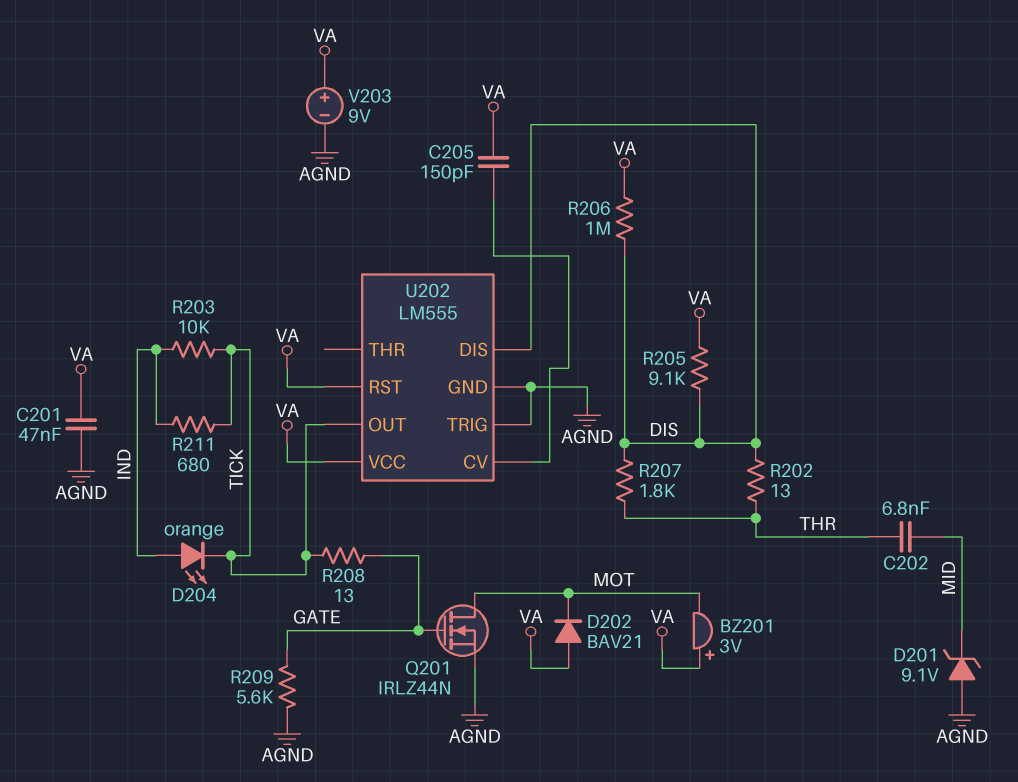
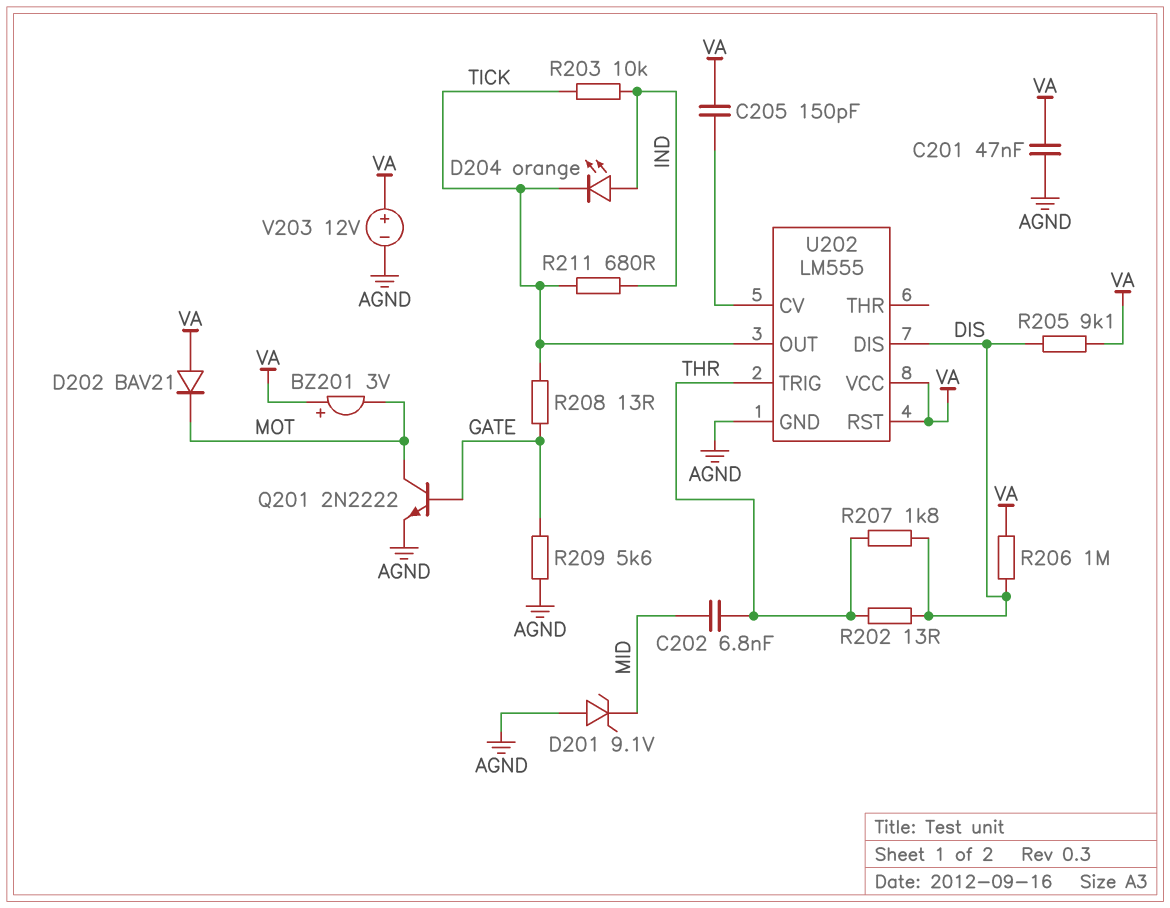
Q201: NMOS IRLZ44N (G GATE, D MOT, S AGND) -> NPN 2N2222 (B GATE, C MOT, E AGND)
U202 pin TRIG: AGND -> THR
V203: 9V (plus VA, minus AGND) -> 12V (plus VA, minus AGND)

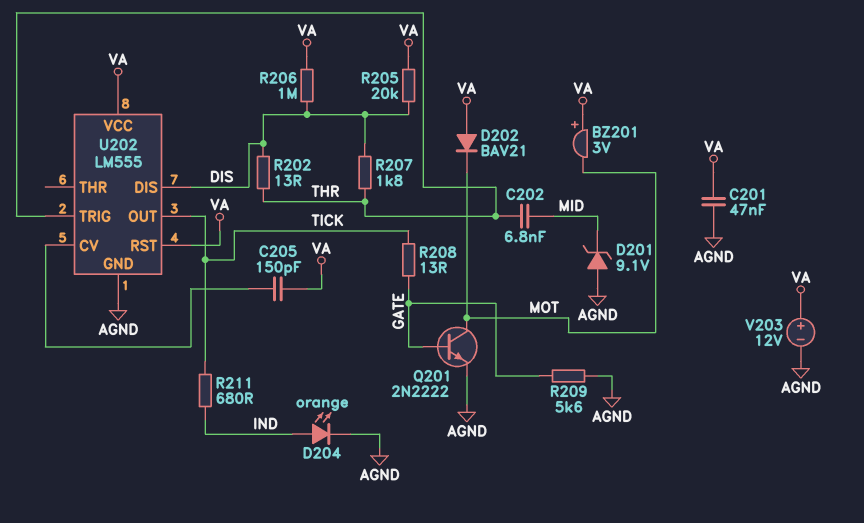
D204: LED orange (A IND, K TICK) -> LED orange (A IND, K AGND)
R203: 10k (IND, TICK) -> none
R205: 9.1k (DIS, VA) -> 20k (DIS, VA)

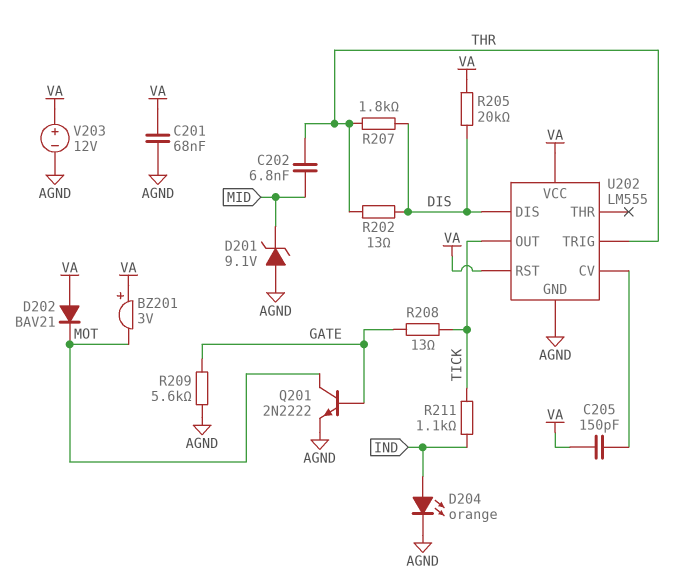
C201: 47nF (AGND, VA) -> 68nF (AGND, VA)
R206: 1M (DIS, VA) -> none
R211: 680 (IND, TICK) -> 1.1k (IND, TICK)

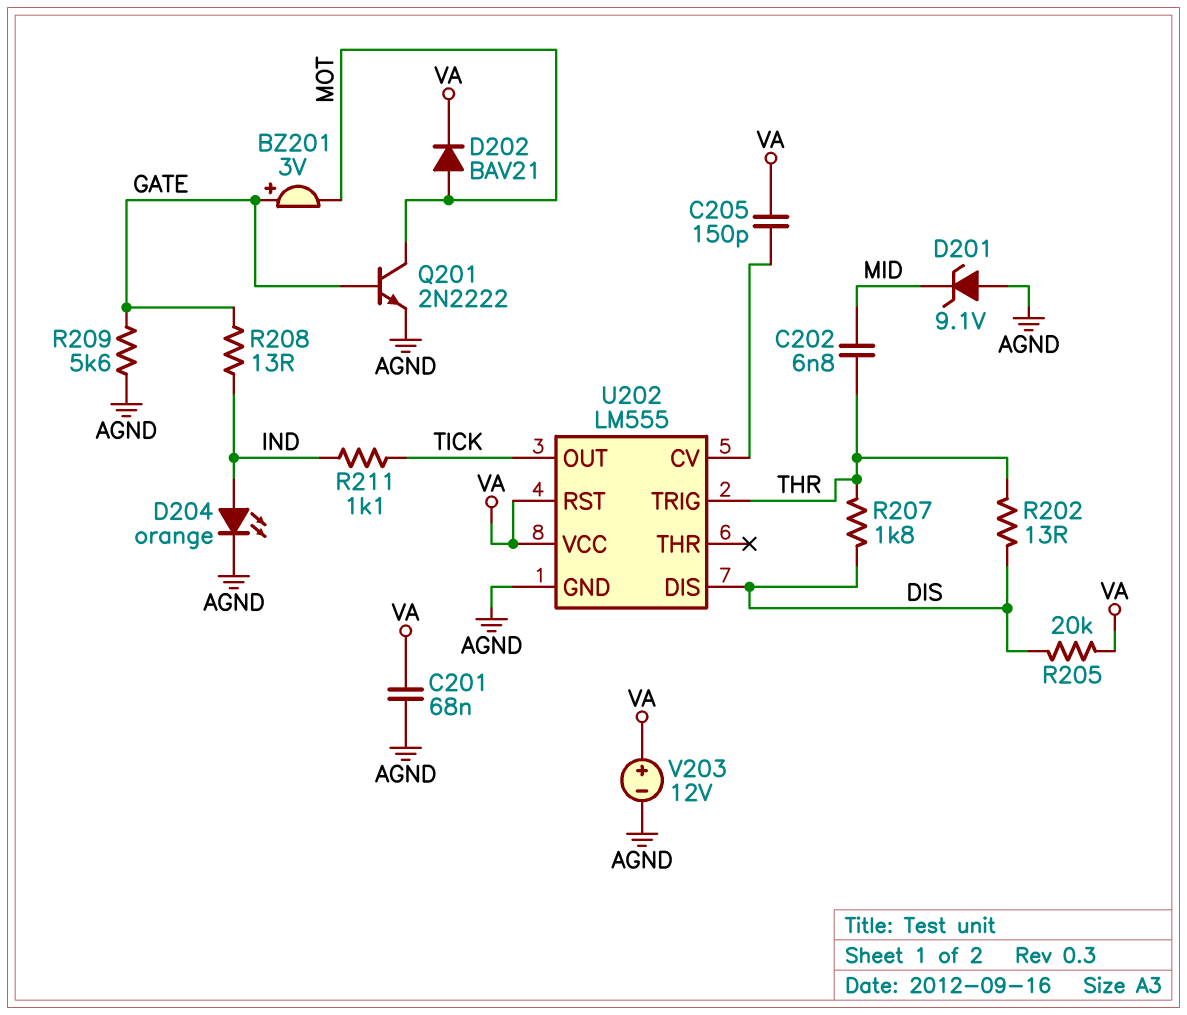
BZ201: buzzer 3V (plus VA, minus MOT) -> buzzer 3V (plus GATE, minus MOT)
D202: diode BAV21 (A VA, K MOT) -> diode BAV21 (A MOT, K VA)
R208: 13 (GATE, TICK) -> 13 (GATE, IND)

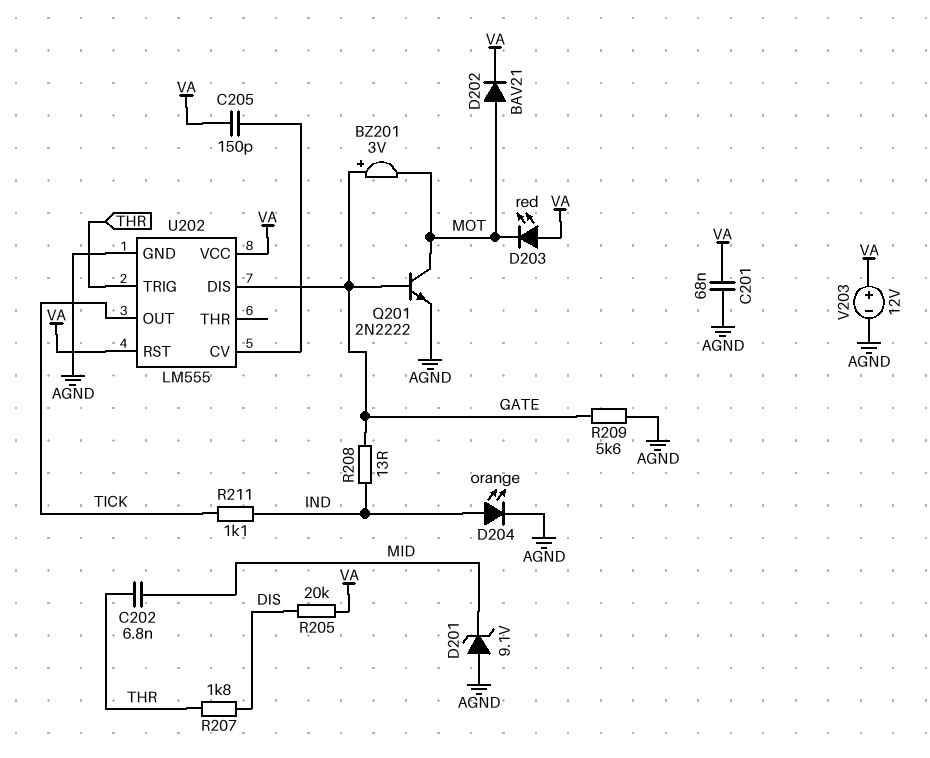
D203: none -> LED red (A VA, K MOT)
R202: 13 (DIS, THR) -> none
U202 pin DIS: DIS -> GATE

